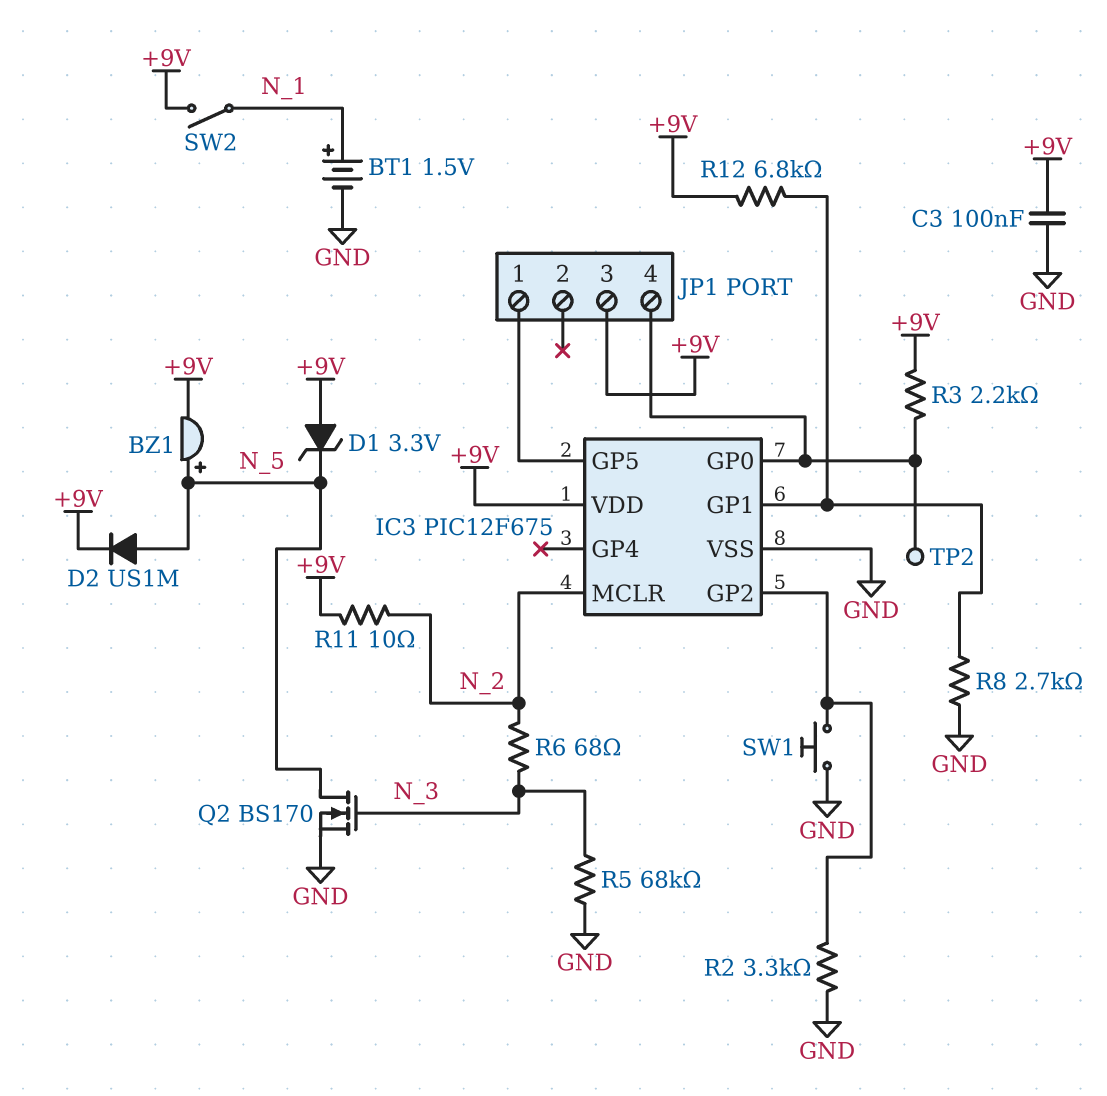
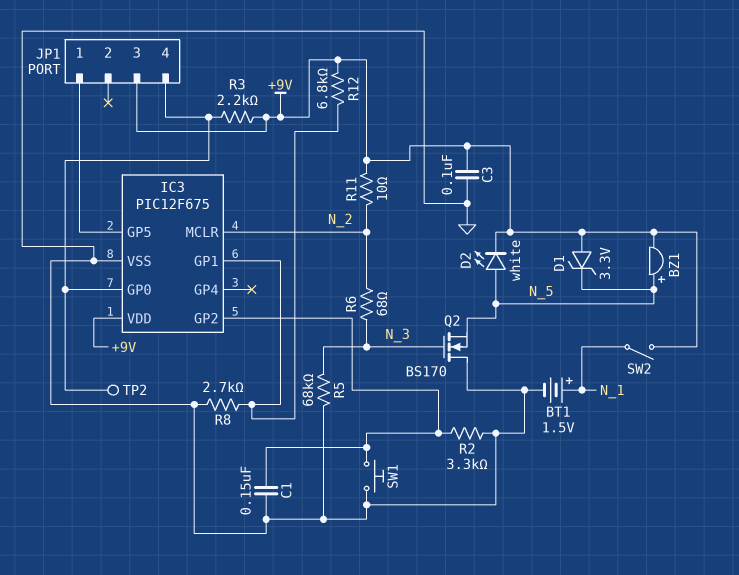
C1: none -> 150nF (GND, IC3/GP2)
D2: diode US1M (A N_5, K +9V) -> LED white (A N_5, K +9V)
Q2: NMOS BS170 (G N_3, D N_5, S GND) -> NMOS BS170 (G N_3, D GND, S N_5)

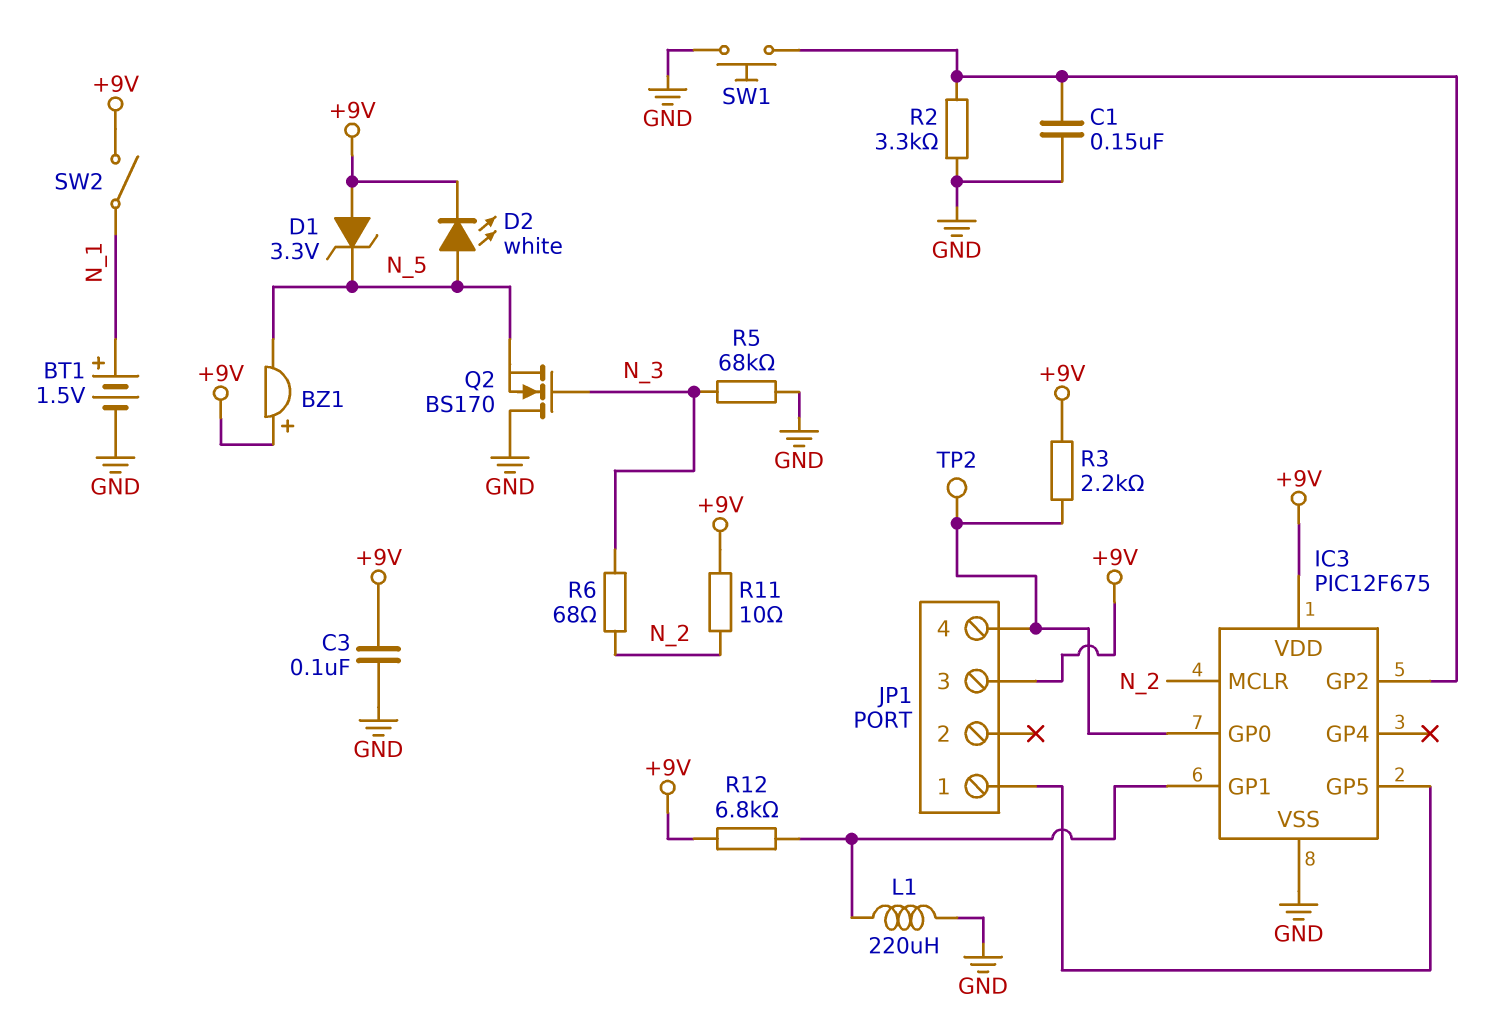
BZ1: buzzer (plus N_5, minus +9V) -> buzzer (plus +9V, minus N_5)
L1: none -> 220uH (GND, IC3/GP1)
R8: 2.7k (GND, IC3/GP1) -> none

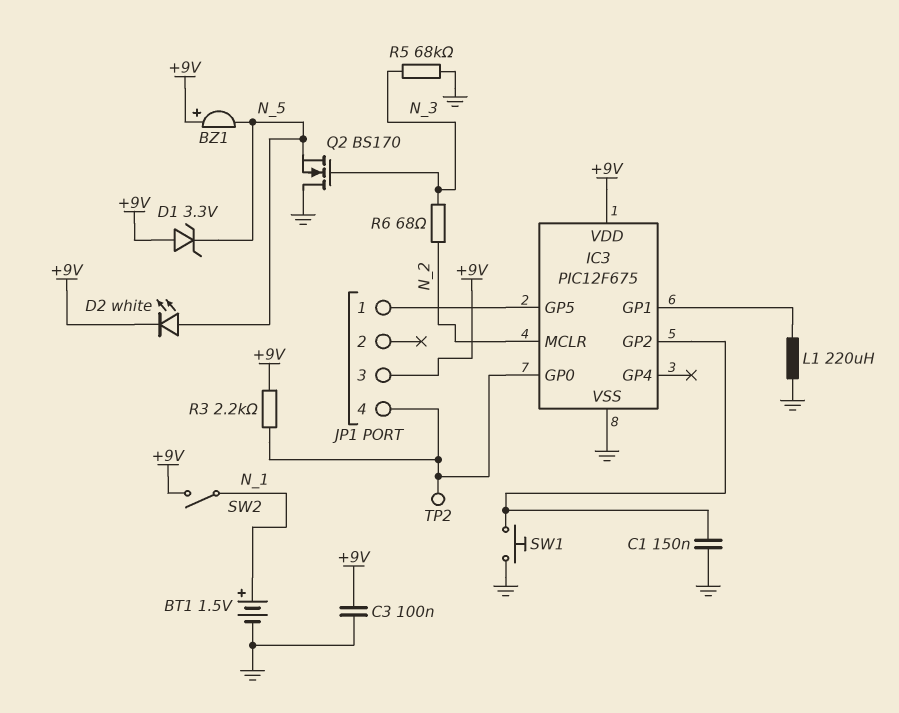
R2: 3.3k (GND, IC3/GP2) -> none
R11: 10 (+9V, N_2) -> none
R12: 6.8k (+9V, IC3/GP1) -> none

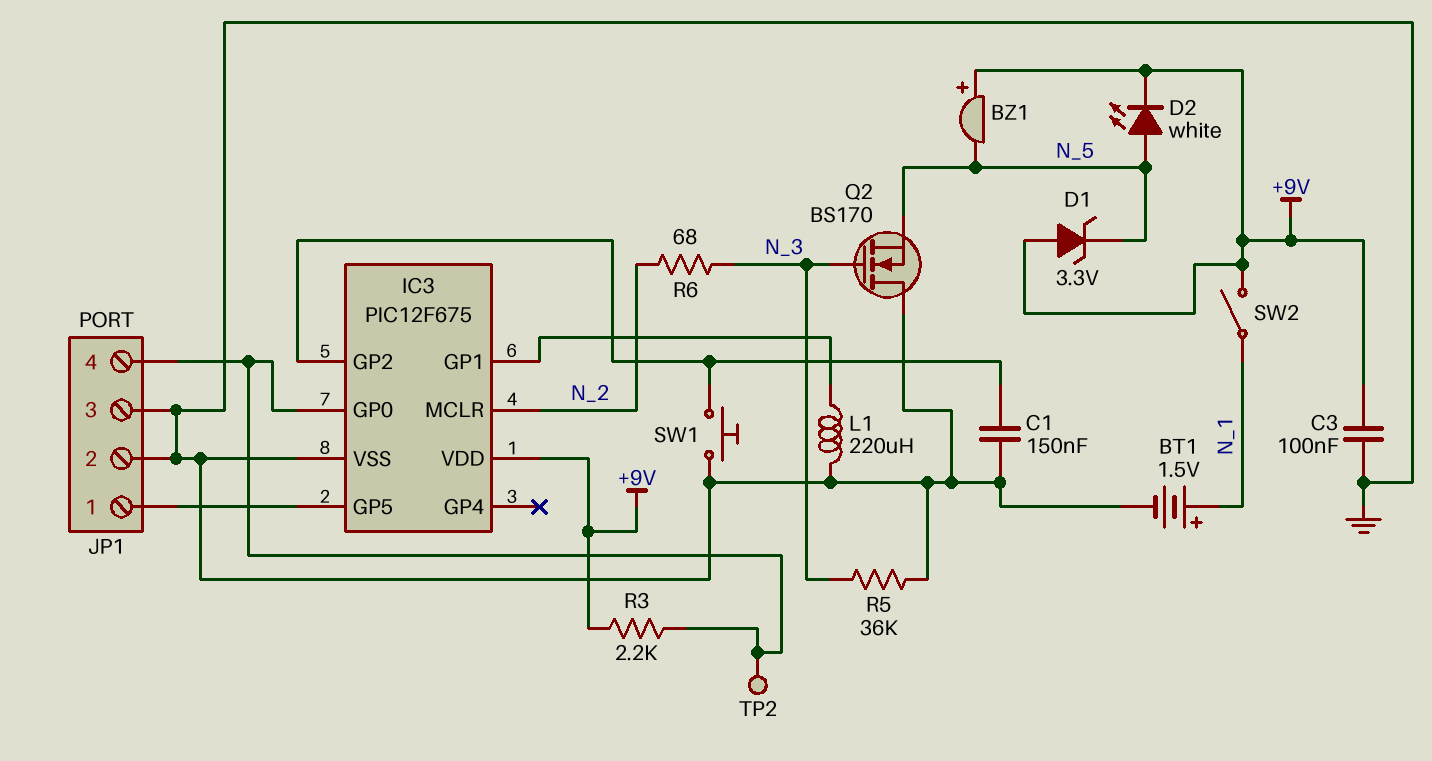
JP1 pin 2: none -> GND
JP1 pin 3: +9V -> GND
R5: 68k (GND, N_3) -> 36k (GND, N_3)

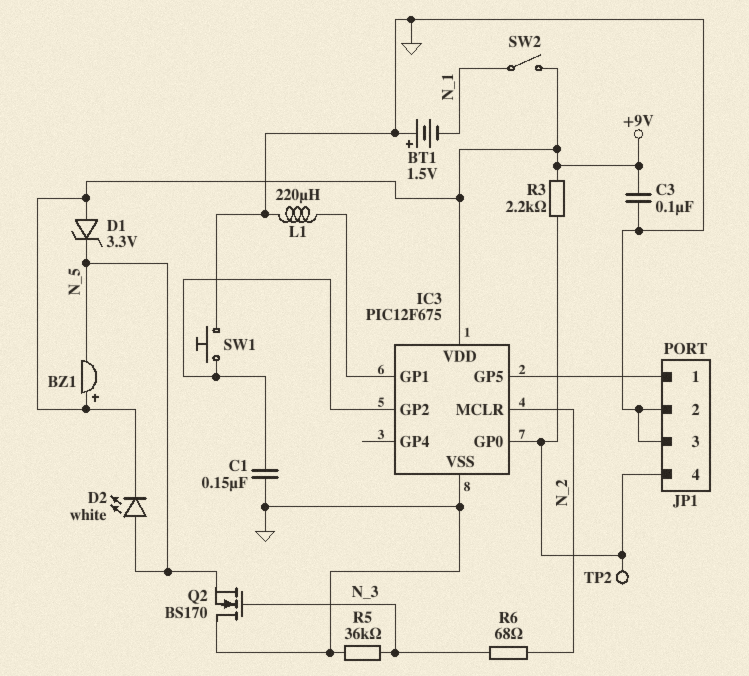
BT1: 1.5V (plus N_1, minus GND) -> 1.5V (plus GND, minus N_1)

